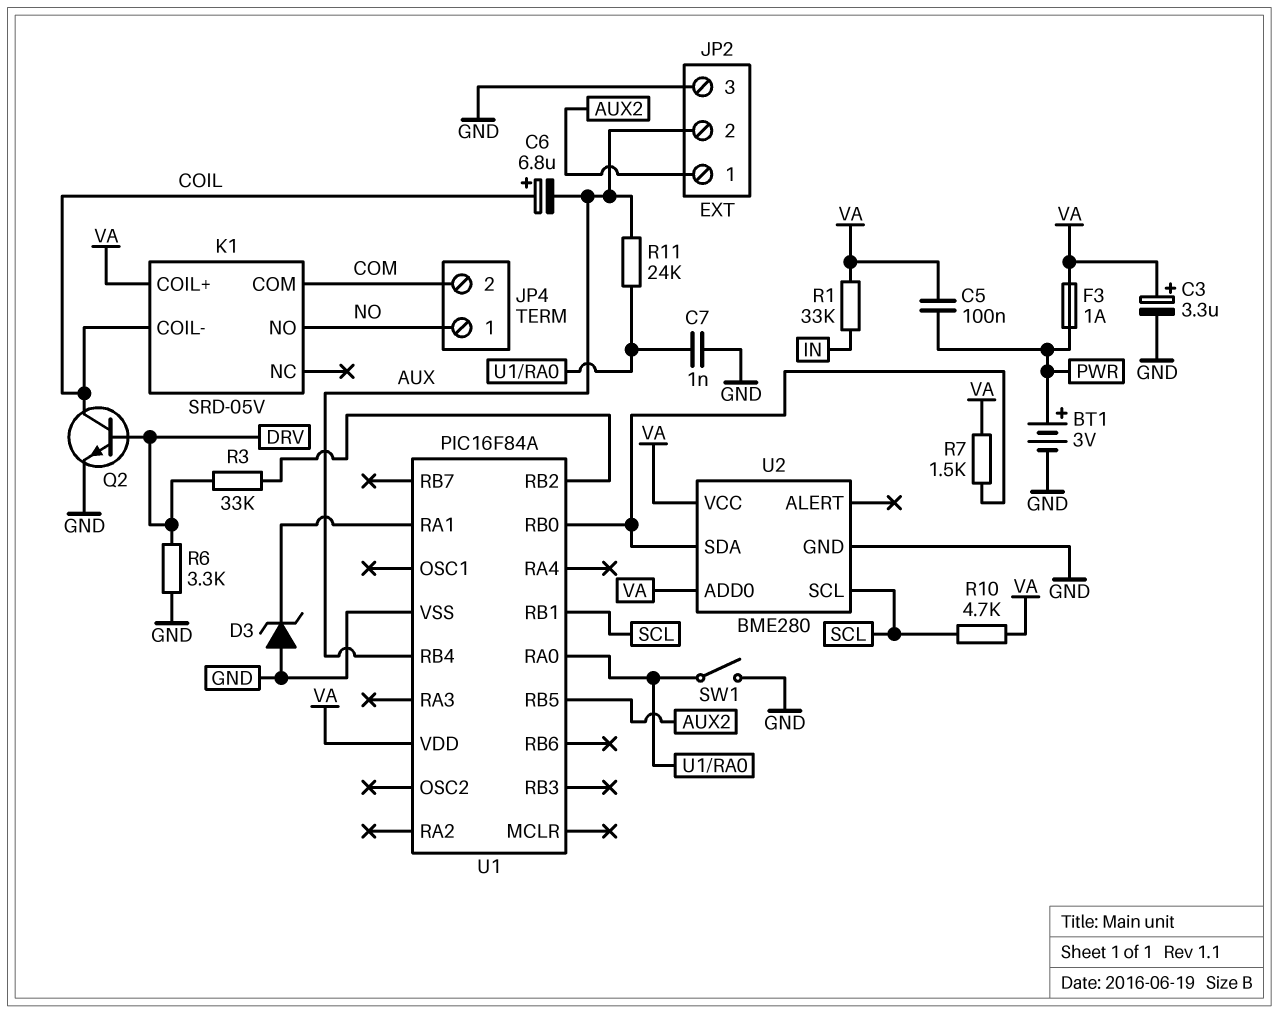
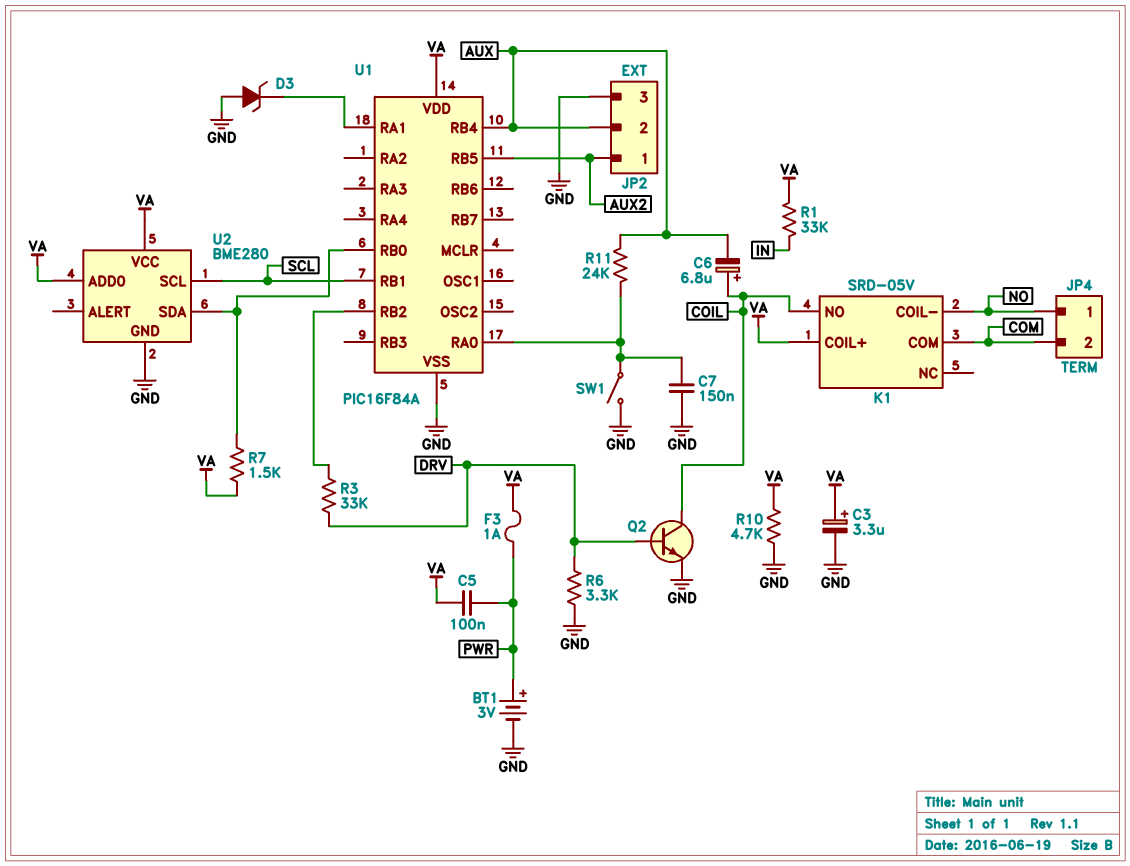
C7: 1nF (GND, U1/RA0) -> 150nF (GND, U1/RA0)
K1 pin COIL-: COIL -> NO
K1 pin NO: NO -> COIL
R10: 4.7k (SCL, VA) -> 4.7k (GND, VA)

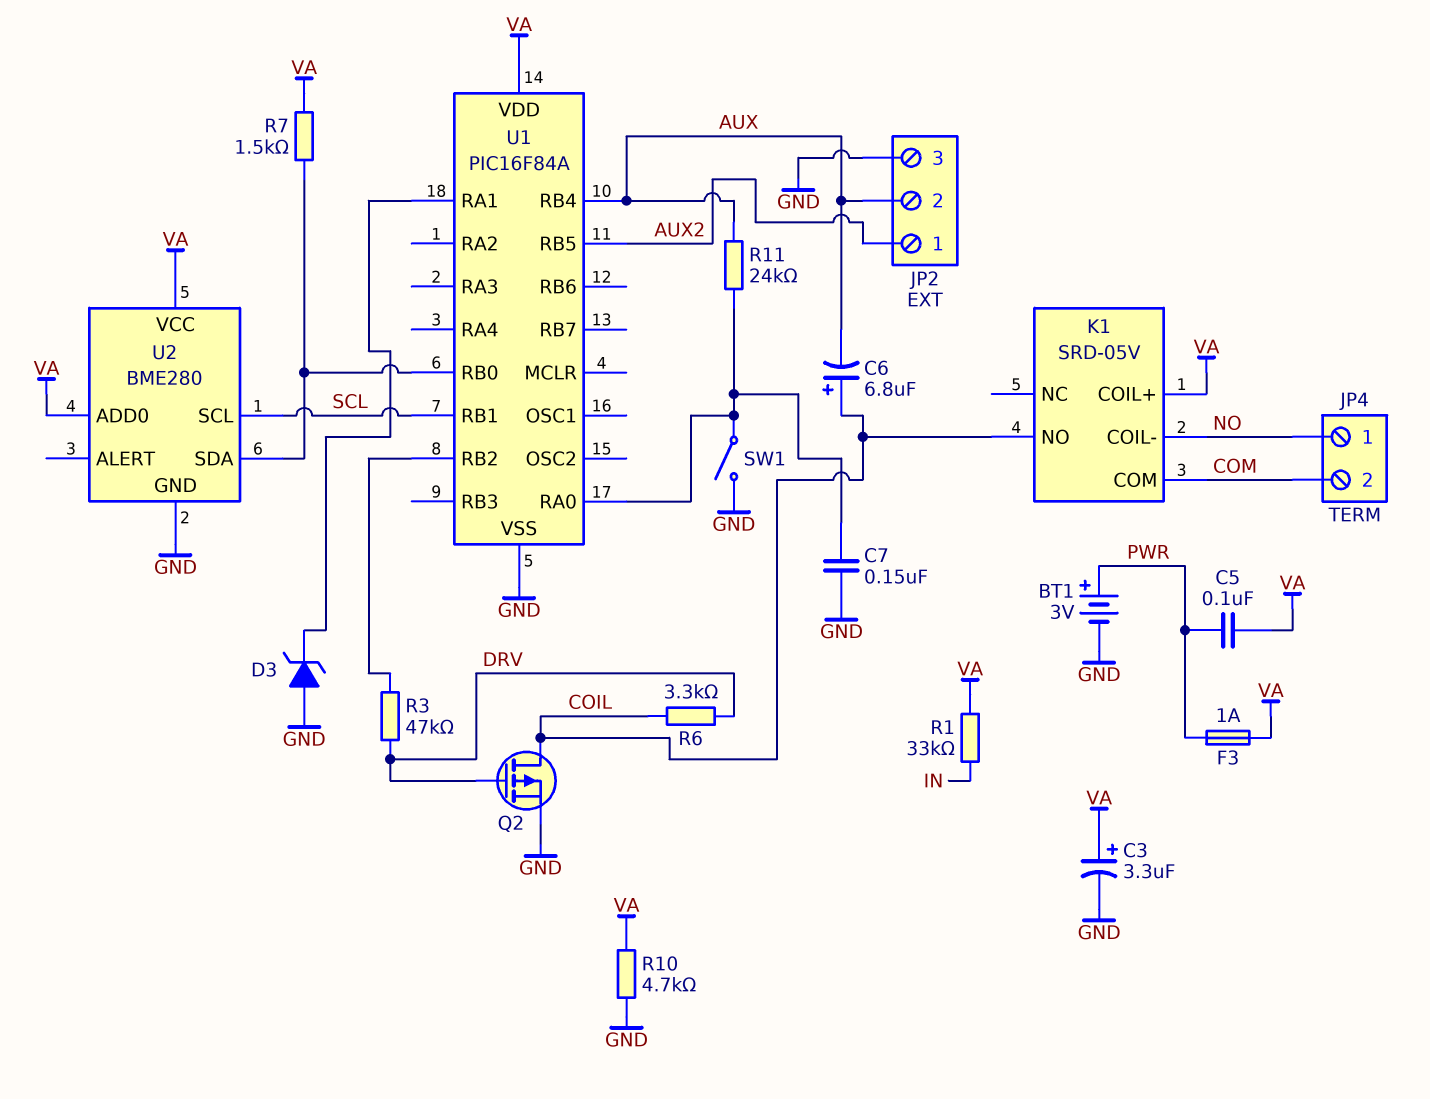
Q2: NPN (B DRV, C COIL, E GND) -> PMOS (G DRV, D COIL, S GND)
R3: 33k (DRV, U1/RB2) -> 47k (DRV, U1/RB2)
R6: 3.3k (DRV, GND) -> 3.3k (COIL, DRV)

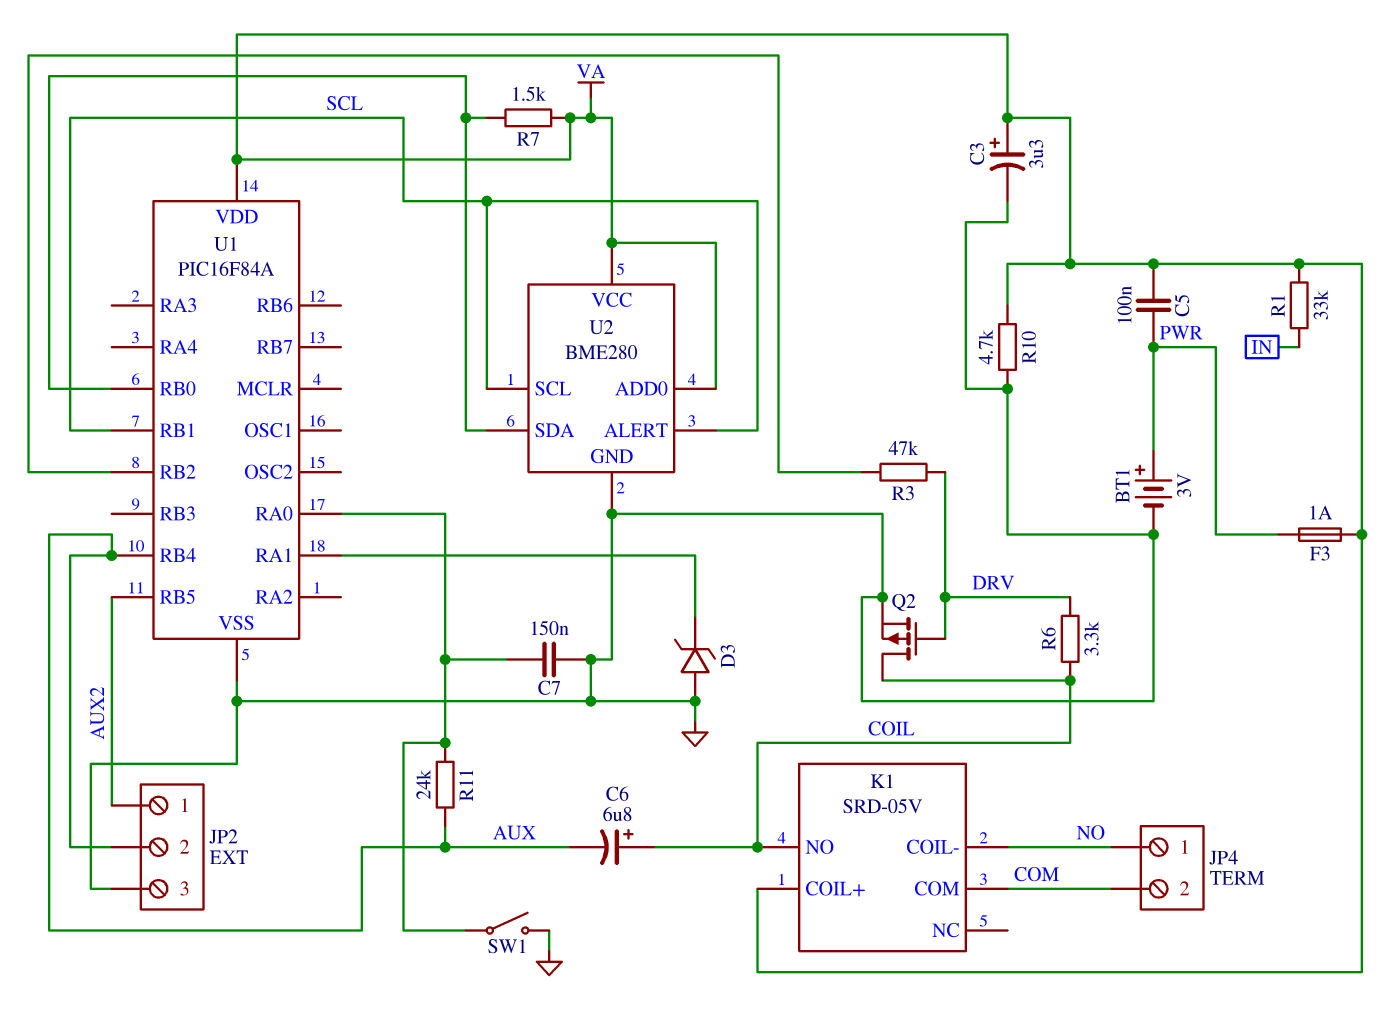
U2 pin ALERT: none -> SCL

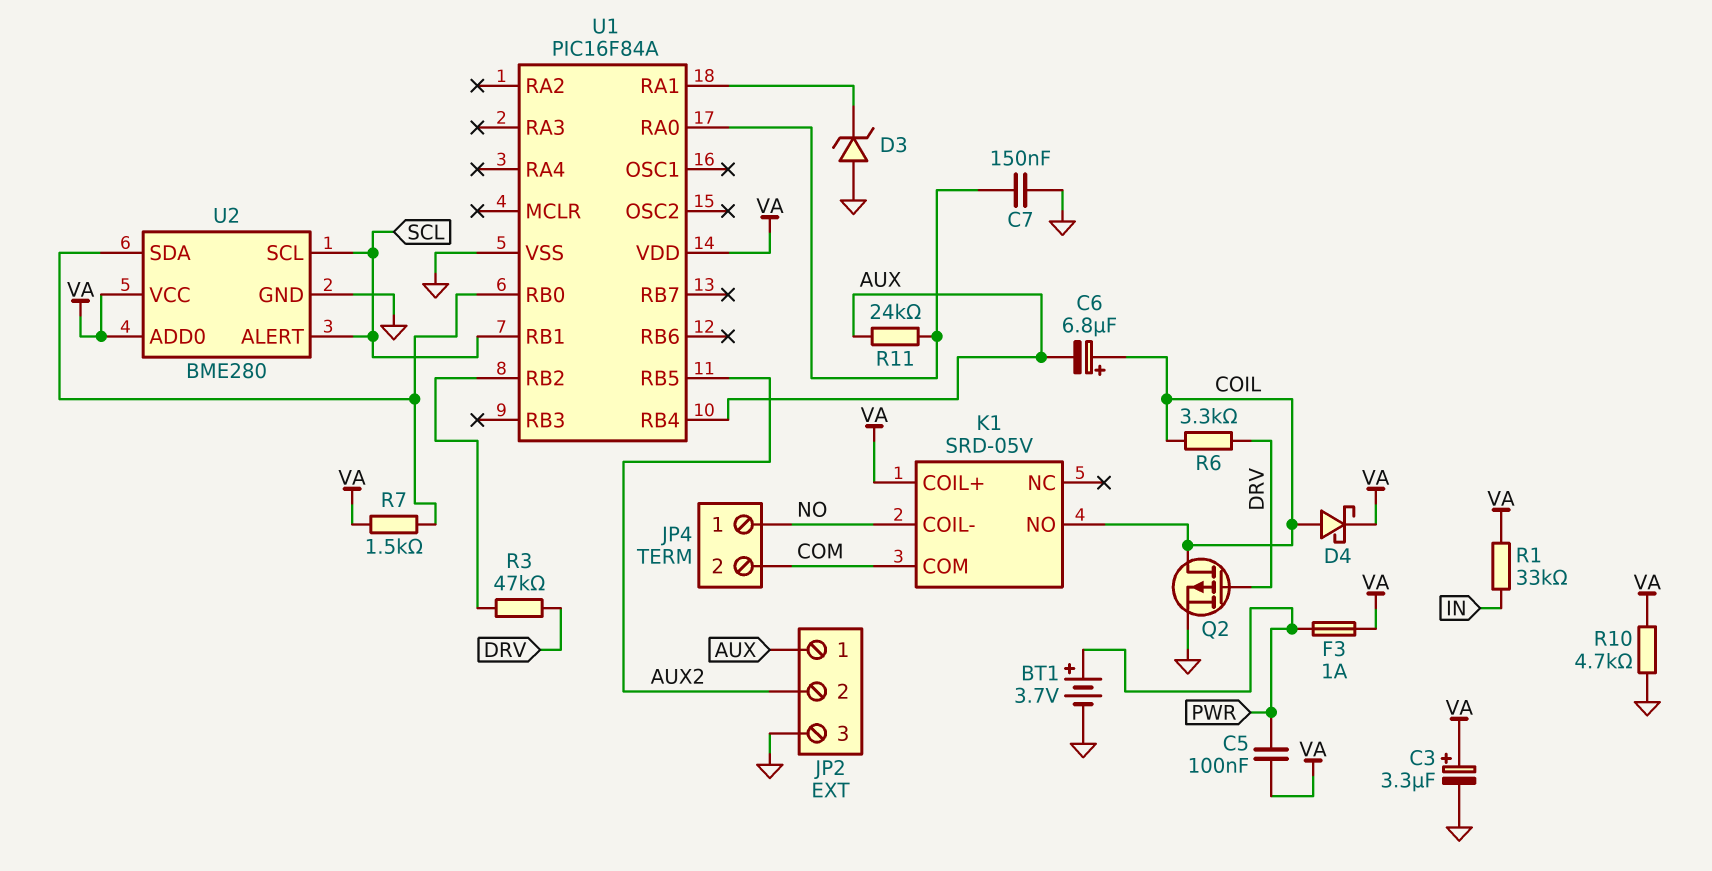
BT1: 3V (plus PWR, minus GND) -> 3.7V (plus PWR, minus GND)
D4: none -> schottky (A COIL, K VA)
JP2 pin 1: AUX2 -> AUX
JP2 pin 2: AUX -> AUX2
SW1: switch (GND, U1/RA0) -> none

